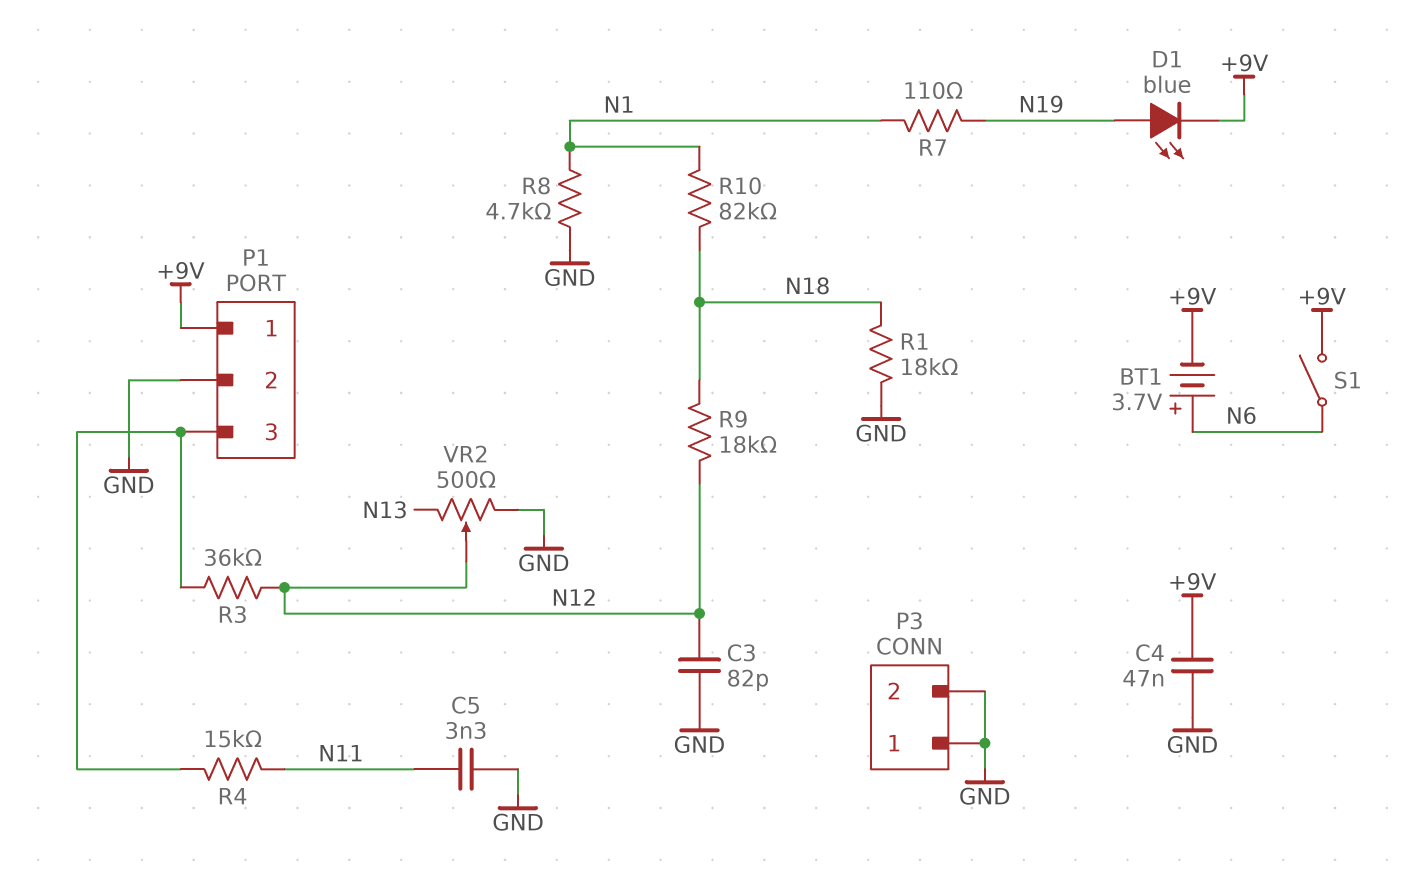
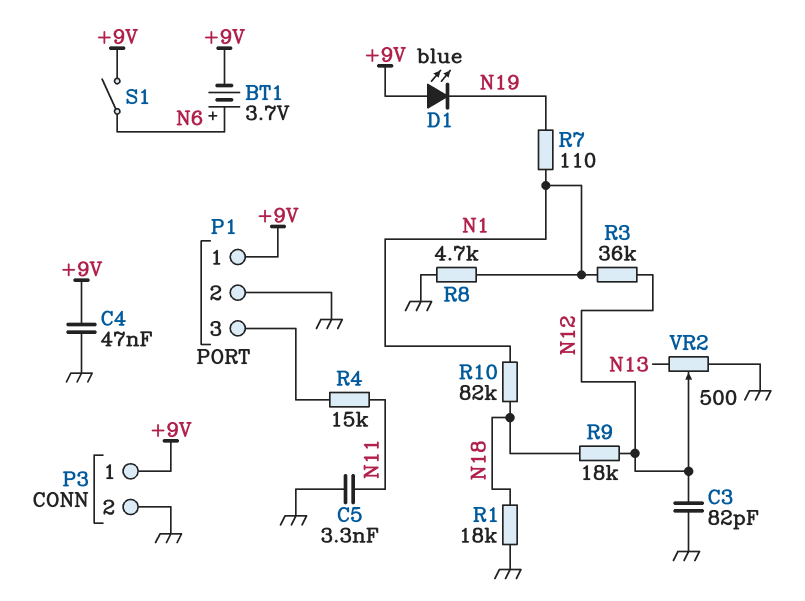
D1: LED blue (A N19, K +9V) -> LED blue (A +9V, K N19)
P3 pin 1: GND -> +9V
R3: 36k (N12, P1/3) -> 36k (N1, N12)

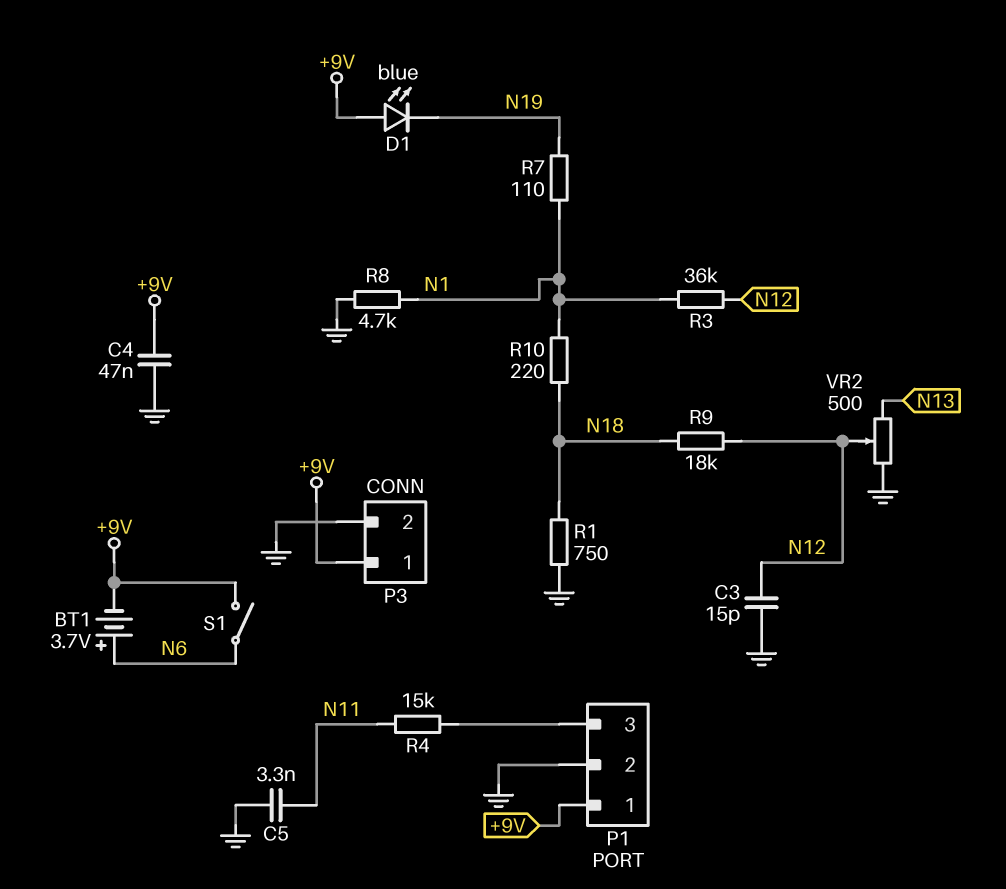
C3: 82pF (GND, N12) -> 15pF (GND, N12)
R1: 18k (GND, N18) -> 750 (GND, N18)
R10: 82k (N1, N18) -> 220 (N1, N18)

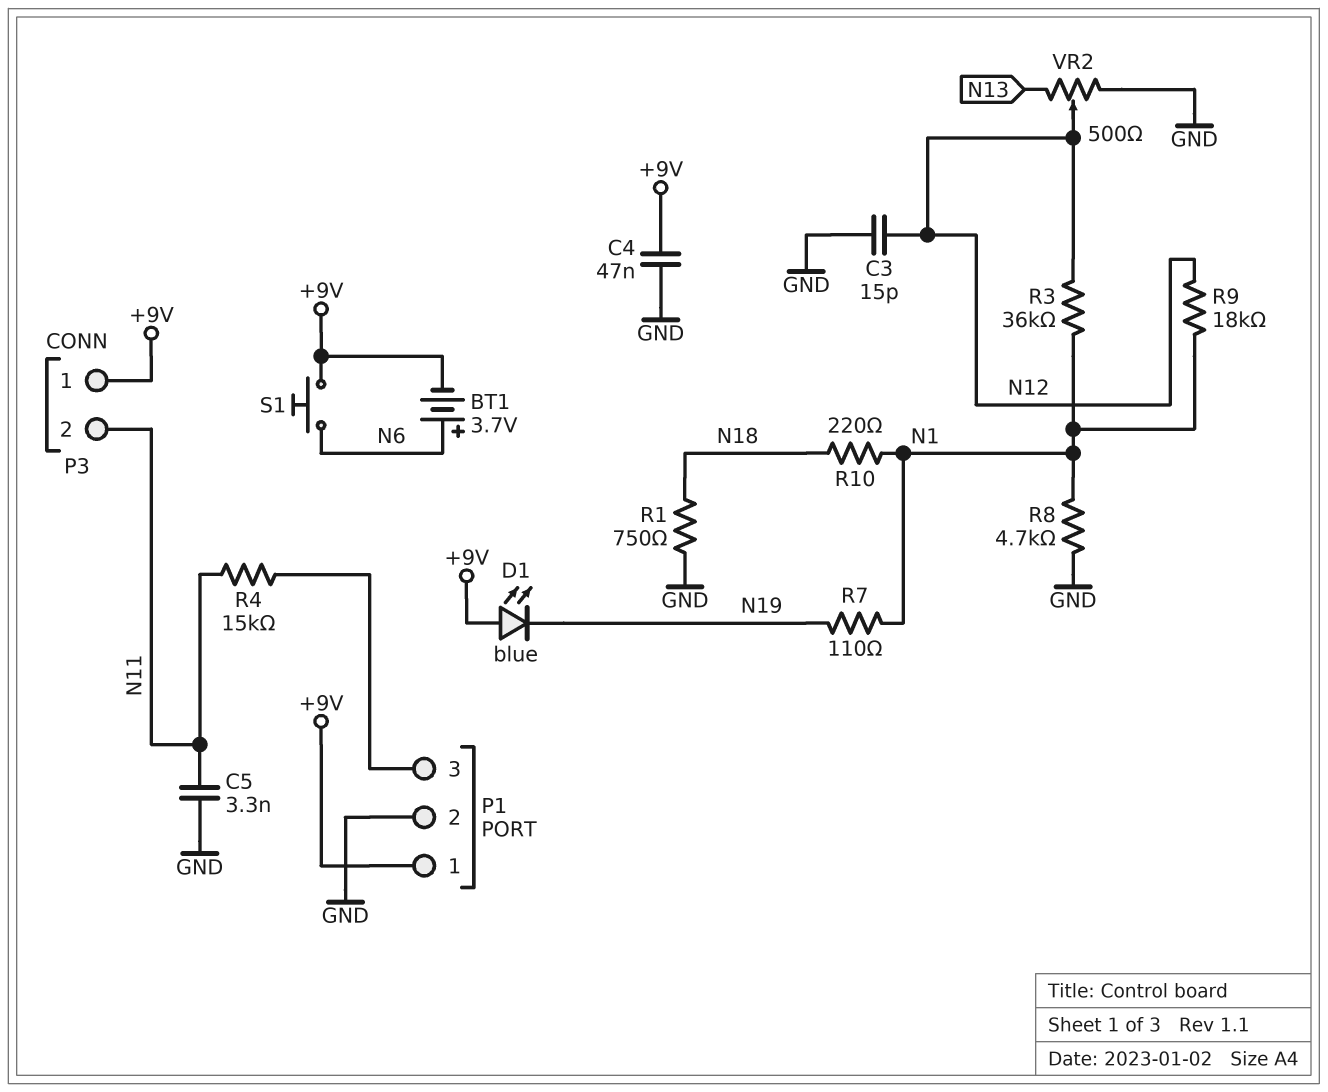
P3 pin 2: GND -> N11
R9: 18k (N12, N18) -> 18k (N1, N12)
S1: switch (+9V, N6) -> button (+9V, N6)

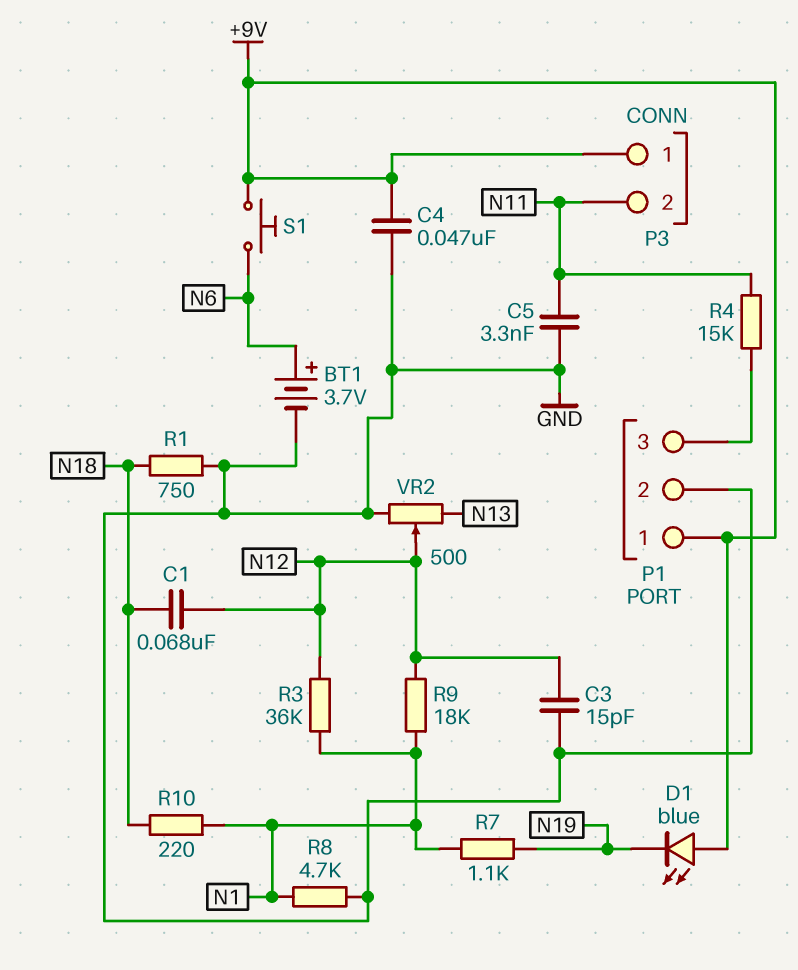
BT1: 3.7V (plus N6, minus +9V) -> 3.7V (plus N6, minus GND)
C1: none -> 68nF (N12, N18)
R7: 110 (N1, N19) -> 1.1k (N1, N19)

